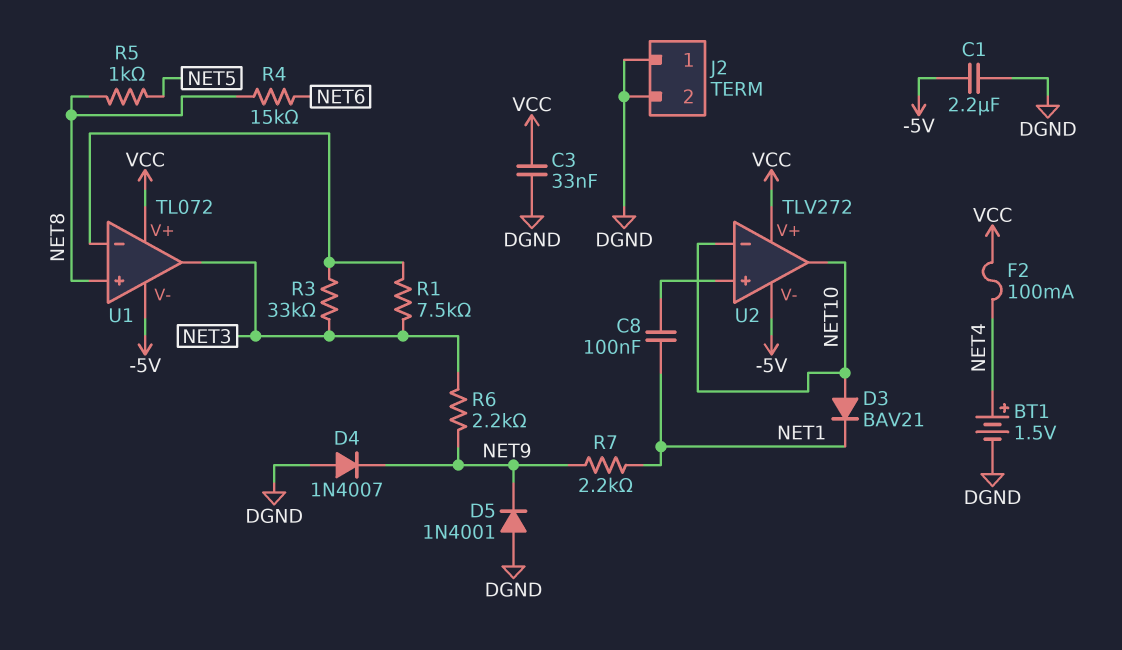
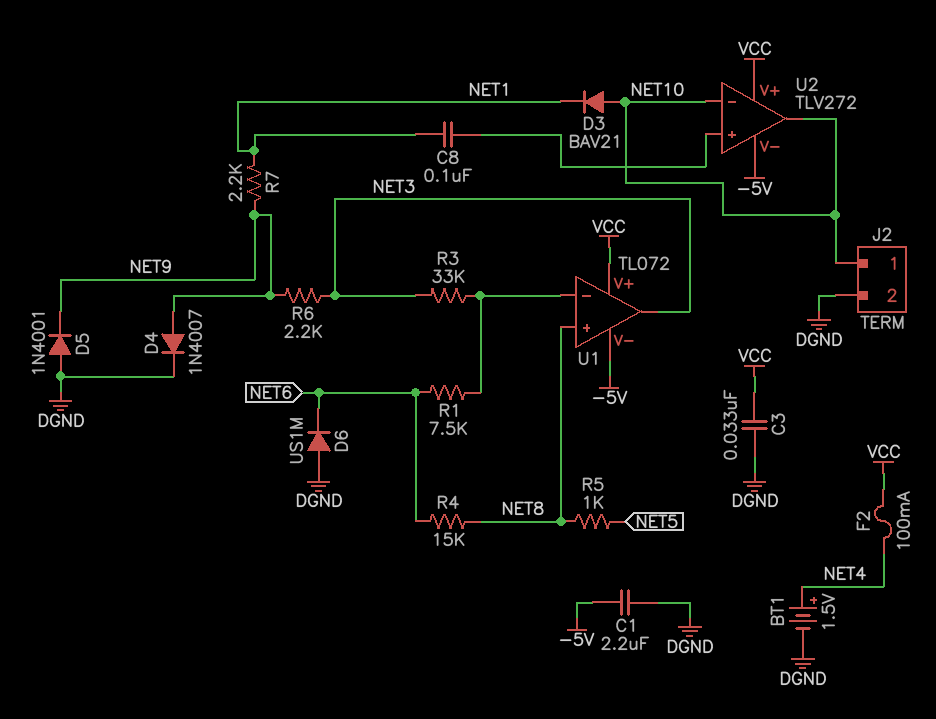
D4: diode 1N4007 (A DGND, K NET9) -> diode 1N4007 (A NET9, K DGND)
D6: none -> diode US1M (A DGND, K NET6)
J2 pin 1: DGND -> NET10
R1: 7.5k (NET3, U1/in-) -> 7.5k (NET6, U1/in-)

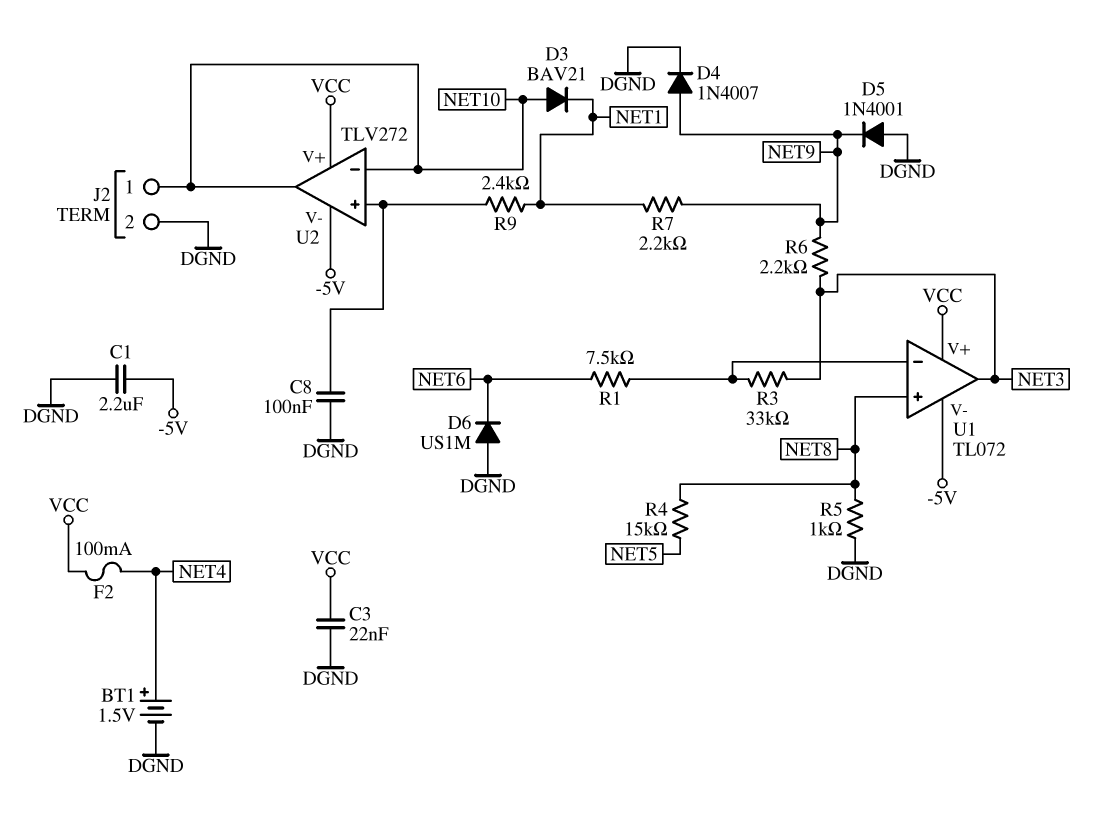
C3: 33nF (DGND, VCC) -> 22nF (DGND, VCC)
C8: 100nF (NET1, U2/in+) -> 100nF (DGND, U2/in+)
R4: 15k (NET6, NET8) -> 15k (NET5, NET8)
R5: 1k (NET5, NET8) -> 1k (DGND, NET8)
R9: none -> 2.4k (NET1, U2/in+)

